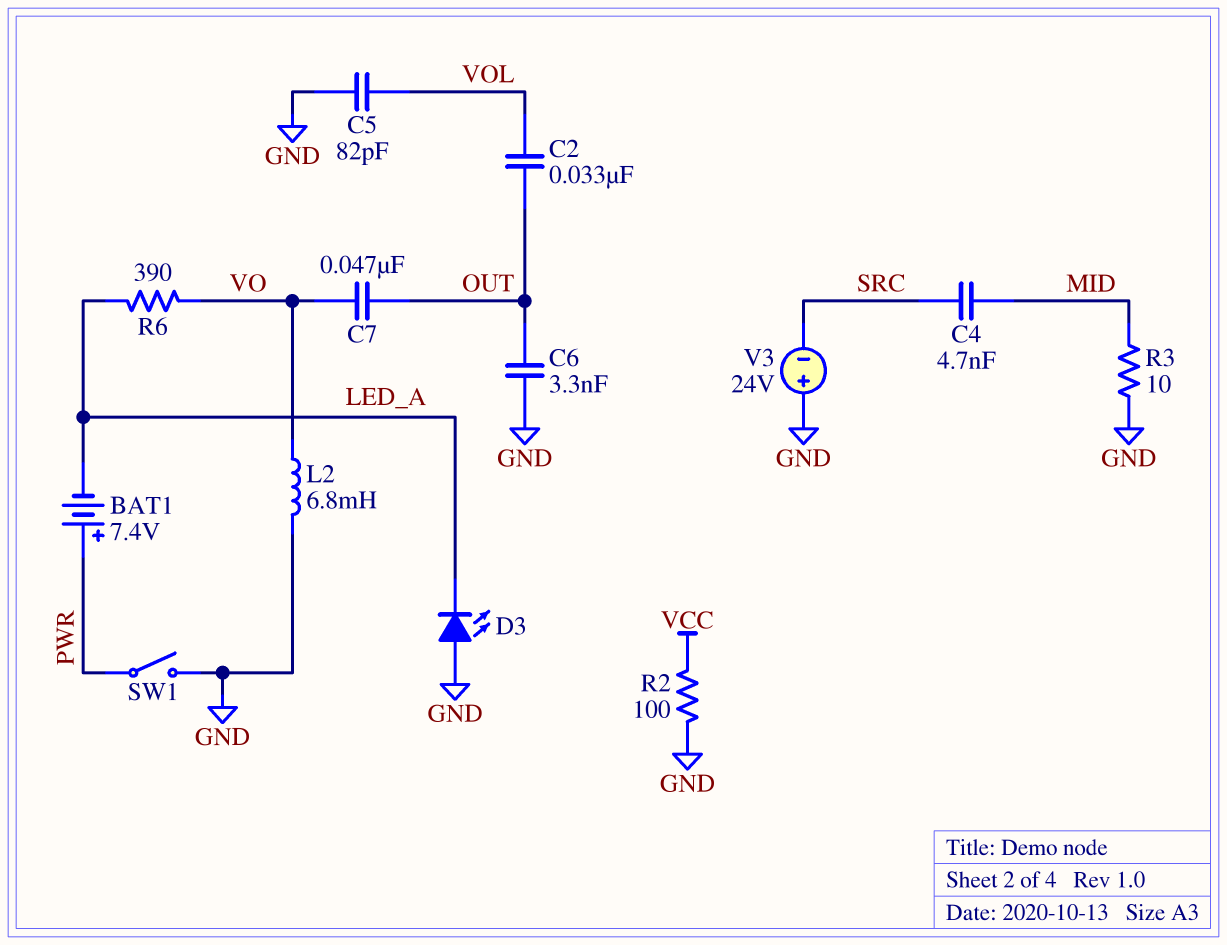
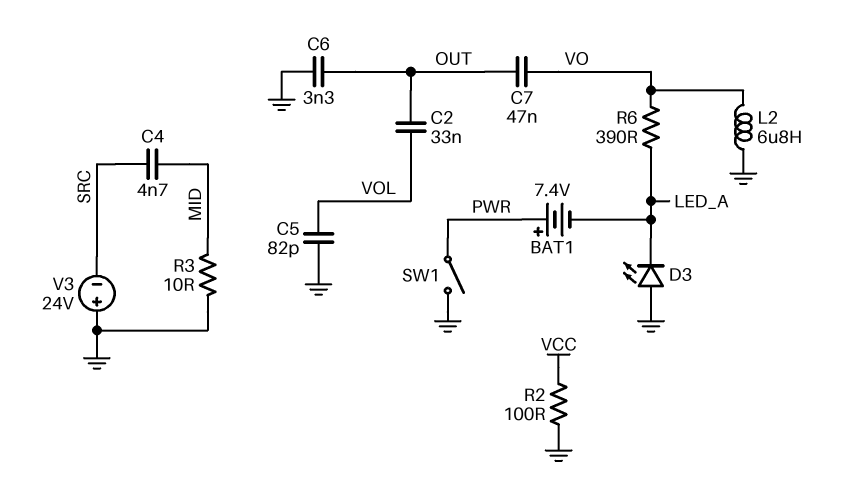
L2: 6.8mH (GND, VO) -> 6.8uH (GND, VO)

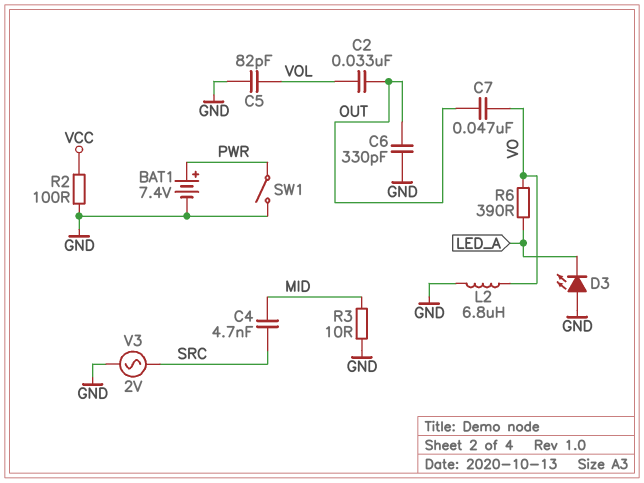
BAT1: 7.4V (plus PWR, minus LED_A) -> 7.4V (plus PWR, minus GND)
C6: 3.3nF (GND, OUT) -> 330pF (GND, OUT)
V3: 24V (plus GND, minus SRC) -> AC 2V (GND, SRC)

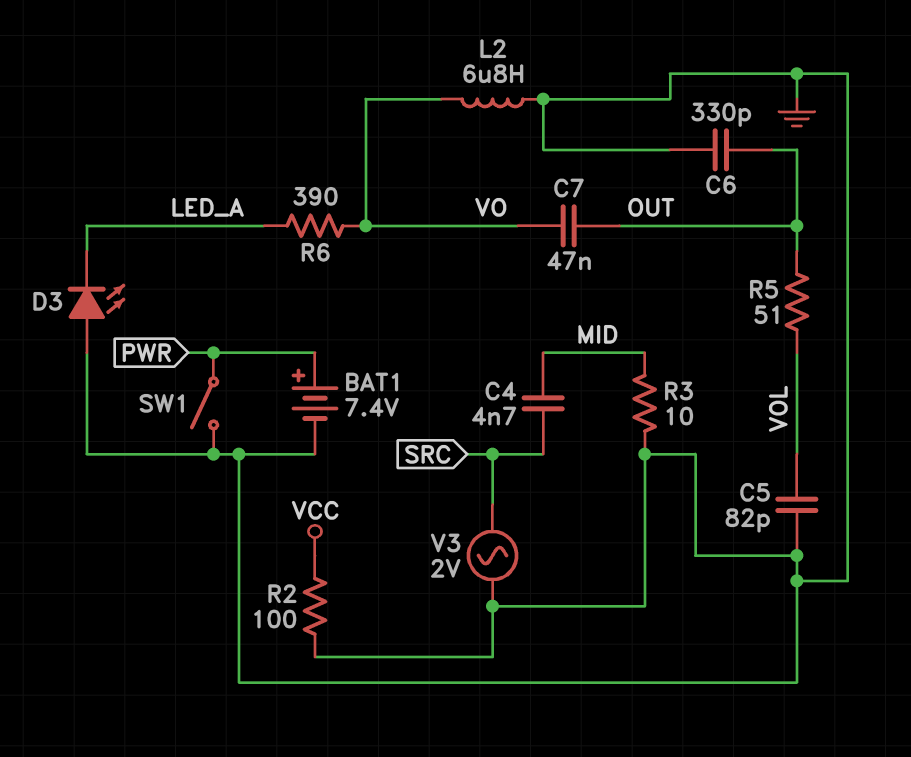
C2: 33nF (OUT, VOL) -> none
R5: none -> 51 (OUT, VOL)

